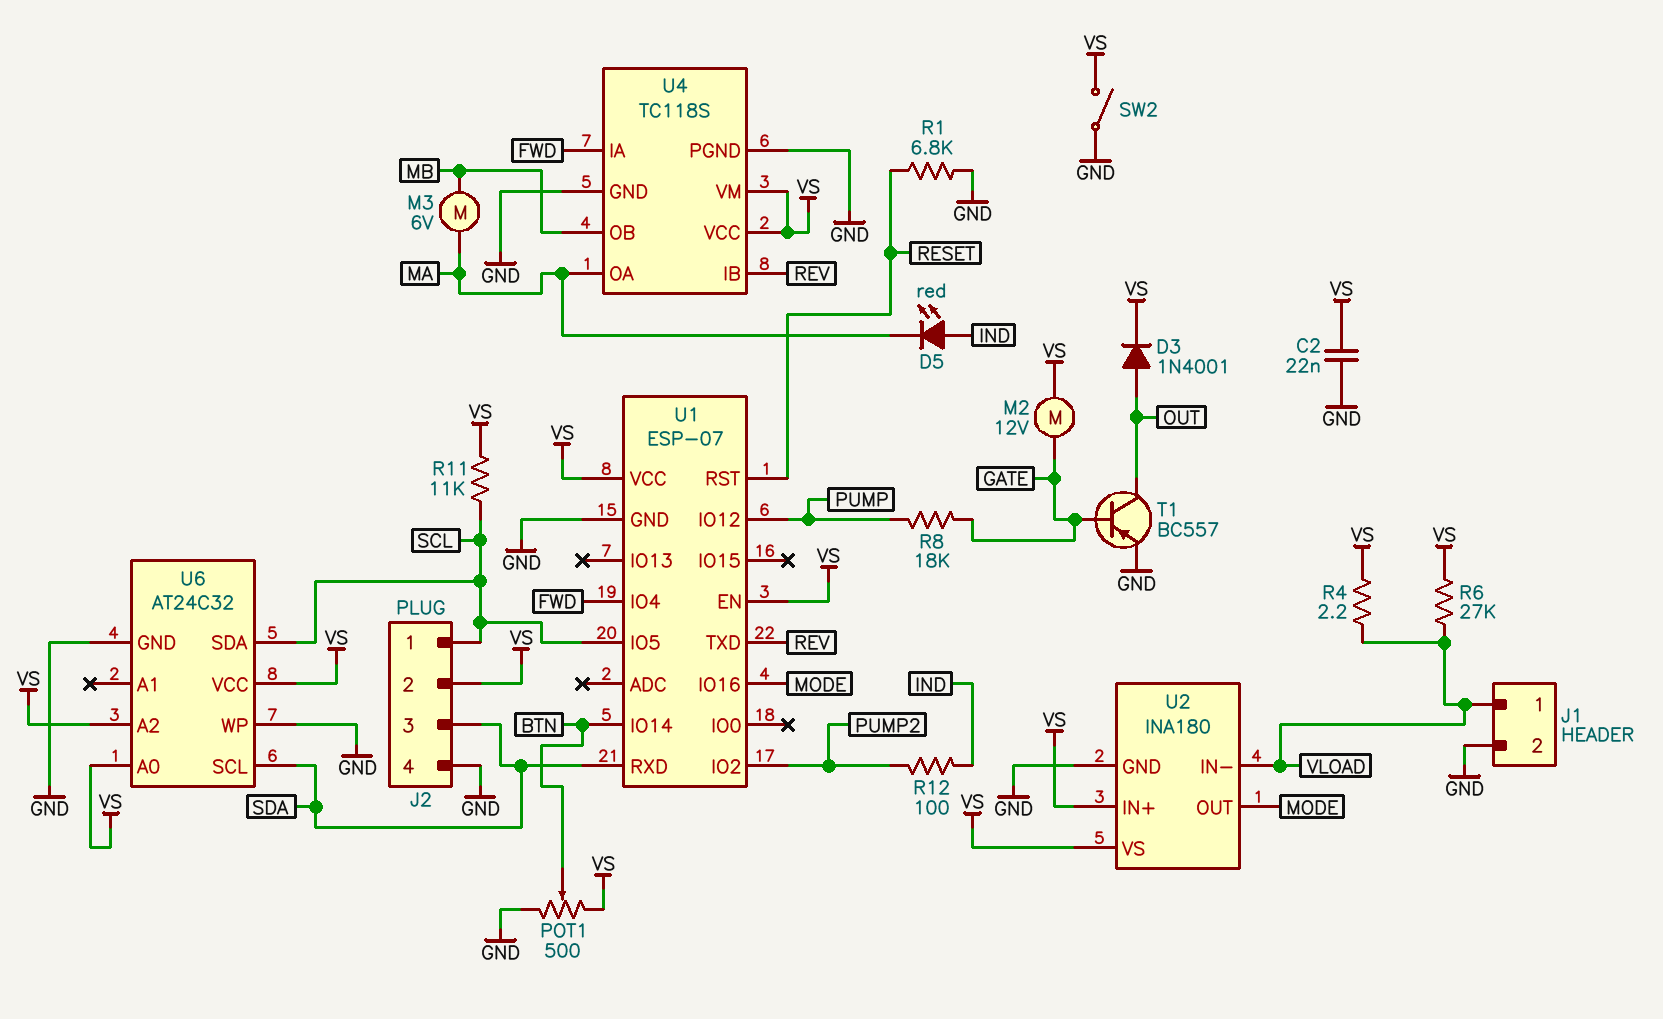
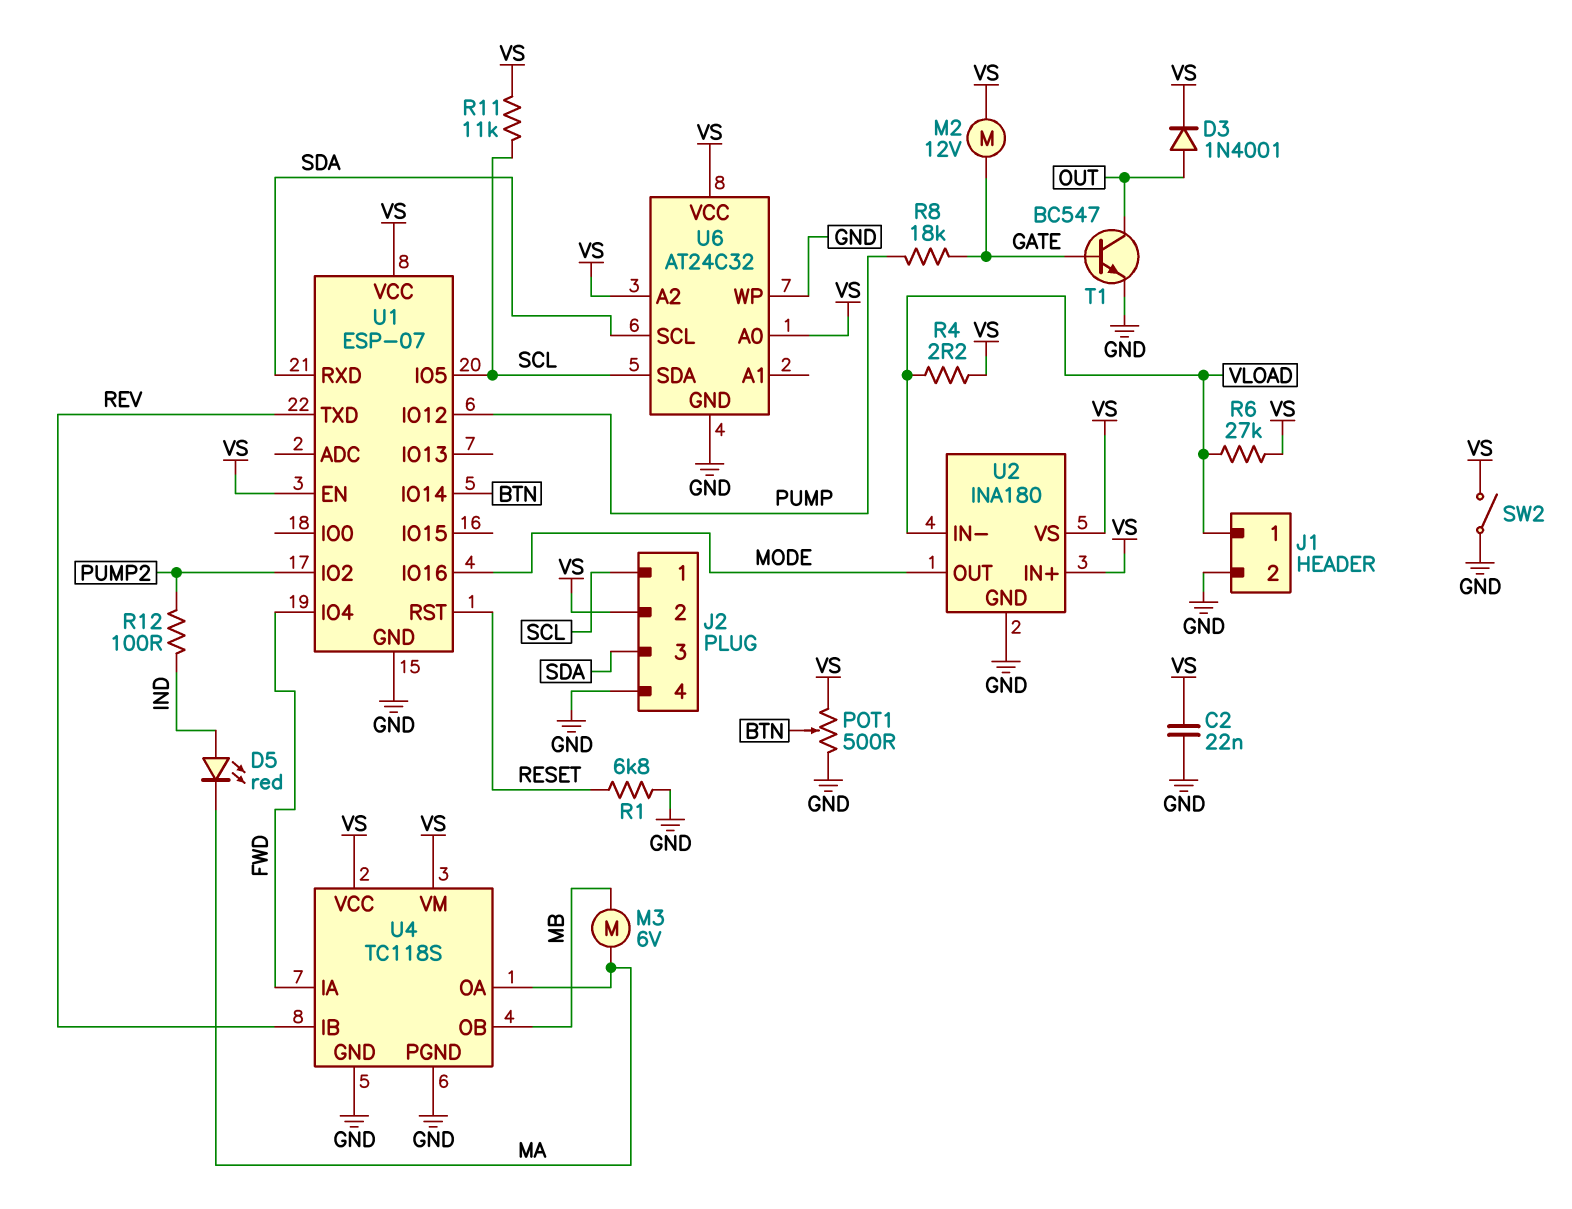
T1: PNP BC557 (B GATE, C OUT, E GND) -> NPN BC547 (B GATE, C OUT, E GND)

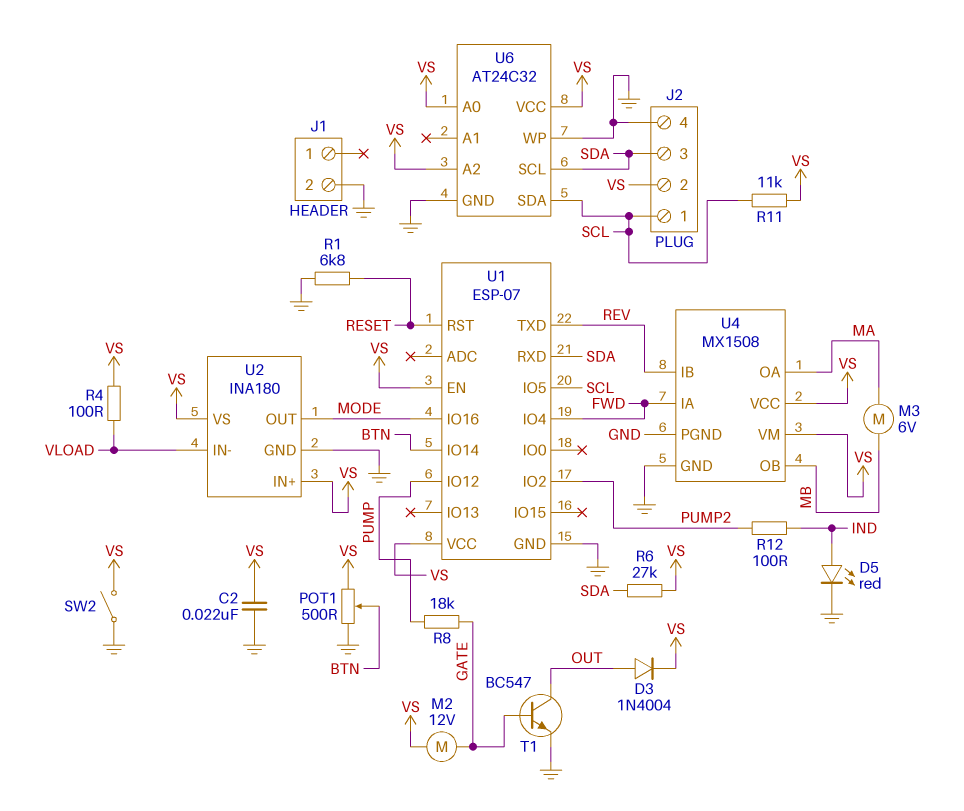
D3: diode 1N4001 (A OUT, K VS) -> diode 1N4004 (A OUT, K VS)
D5: LED red (A IND, K MA) -> LED red (A IND, K GND)
J1 pin 1: VLOAD -> none
R4: 2.2 (VLOAD, VS) -> 100 (VLOAD, VS)
R6: 27k (VLOAD, VS) -> 27k (SDA, VS)
U4: TC118S -> MX1508

